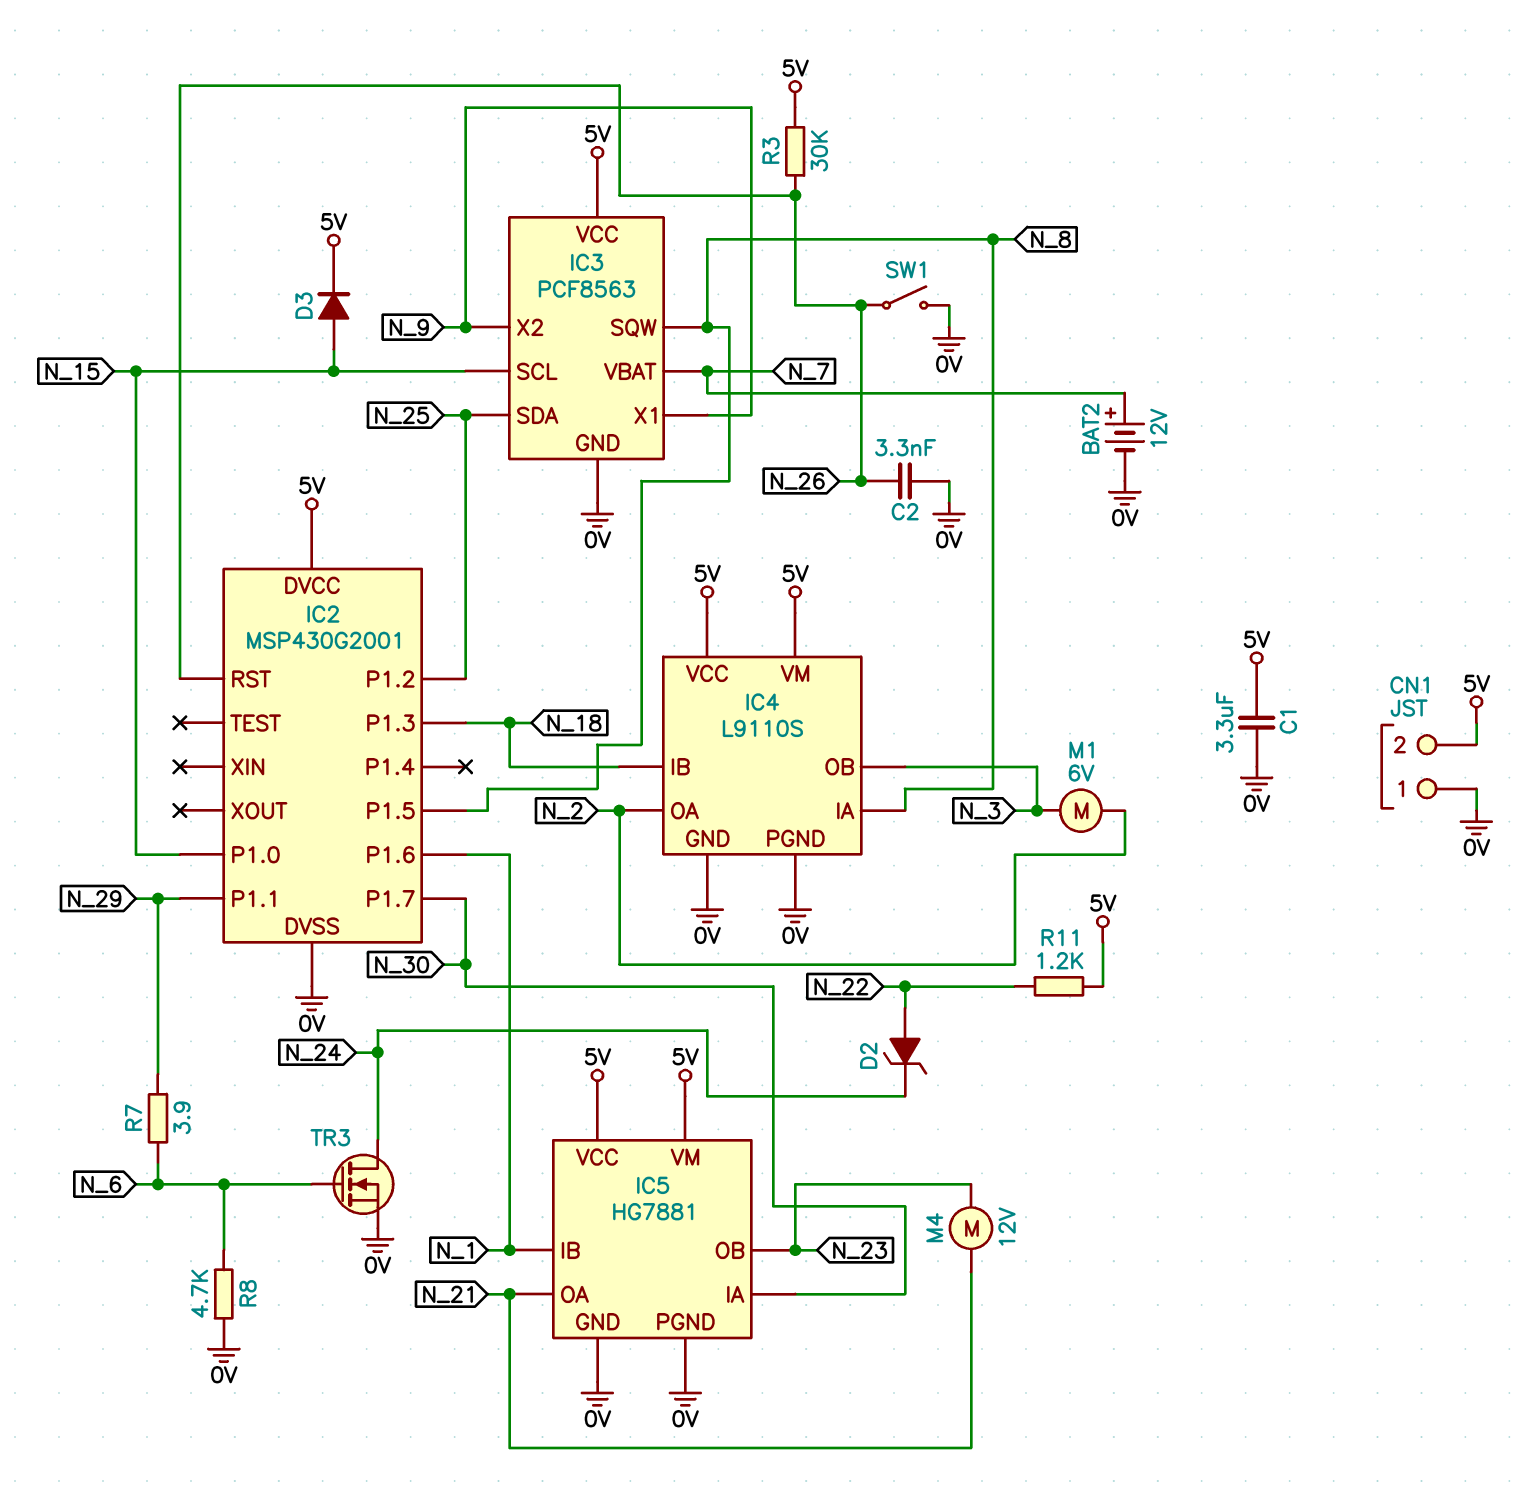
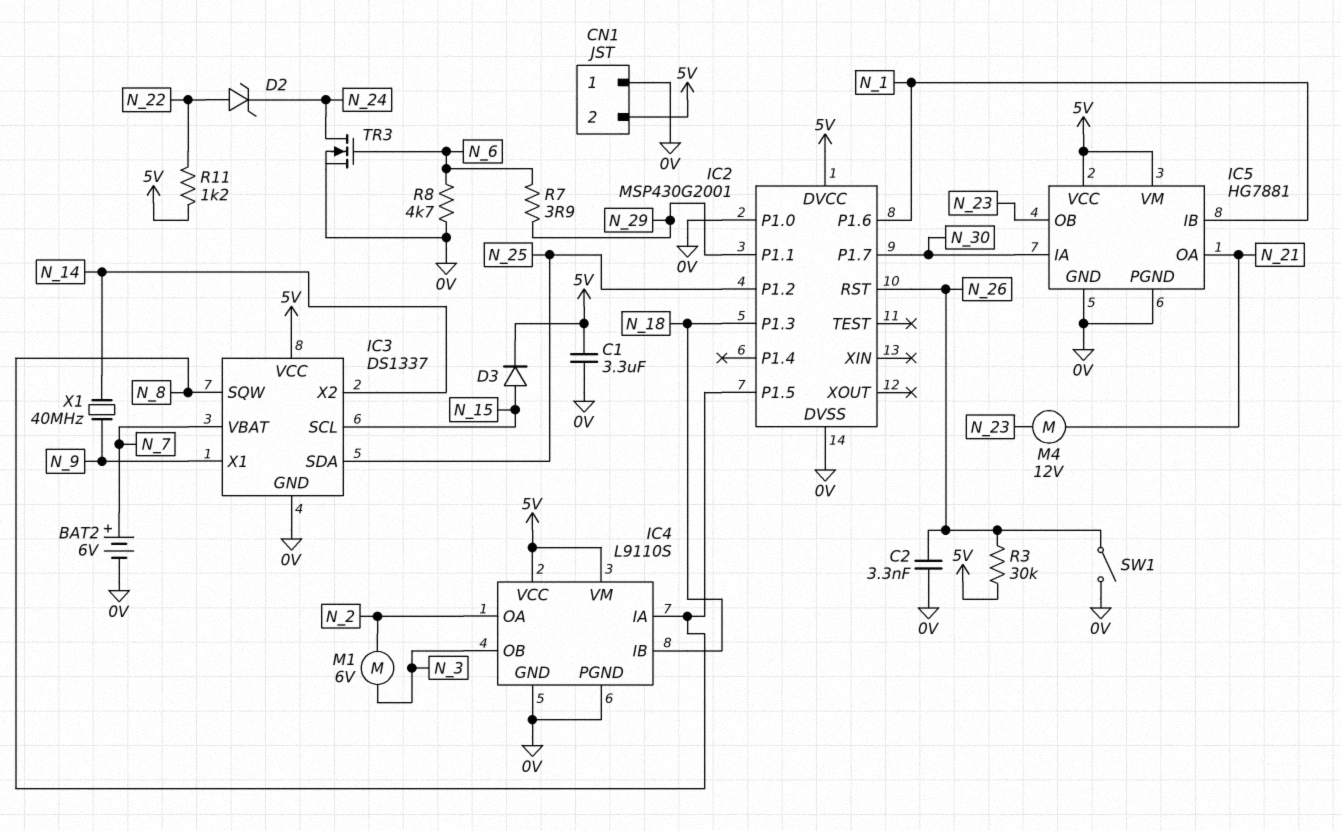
BAT2: 12V (plus N_7, minus 0V) -> 6V (plus N_7, minus 0V)
IC2 pin P1.0: N_15 -> 0V
IC3: PCF8563 -> DS1337
IC3 pin X2: N_9 -> N_14
X1: none -> 40MHz (N_9, N_14)

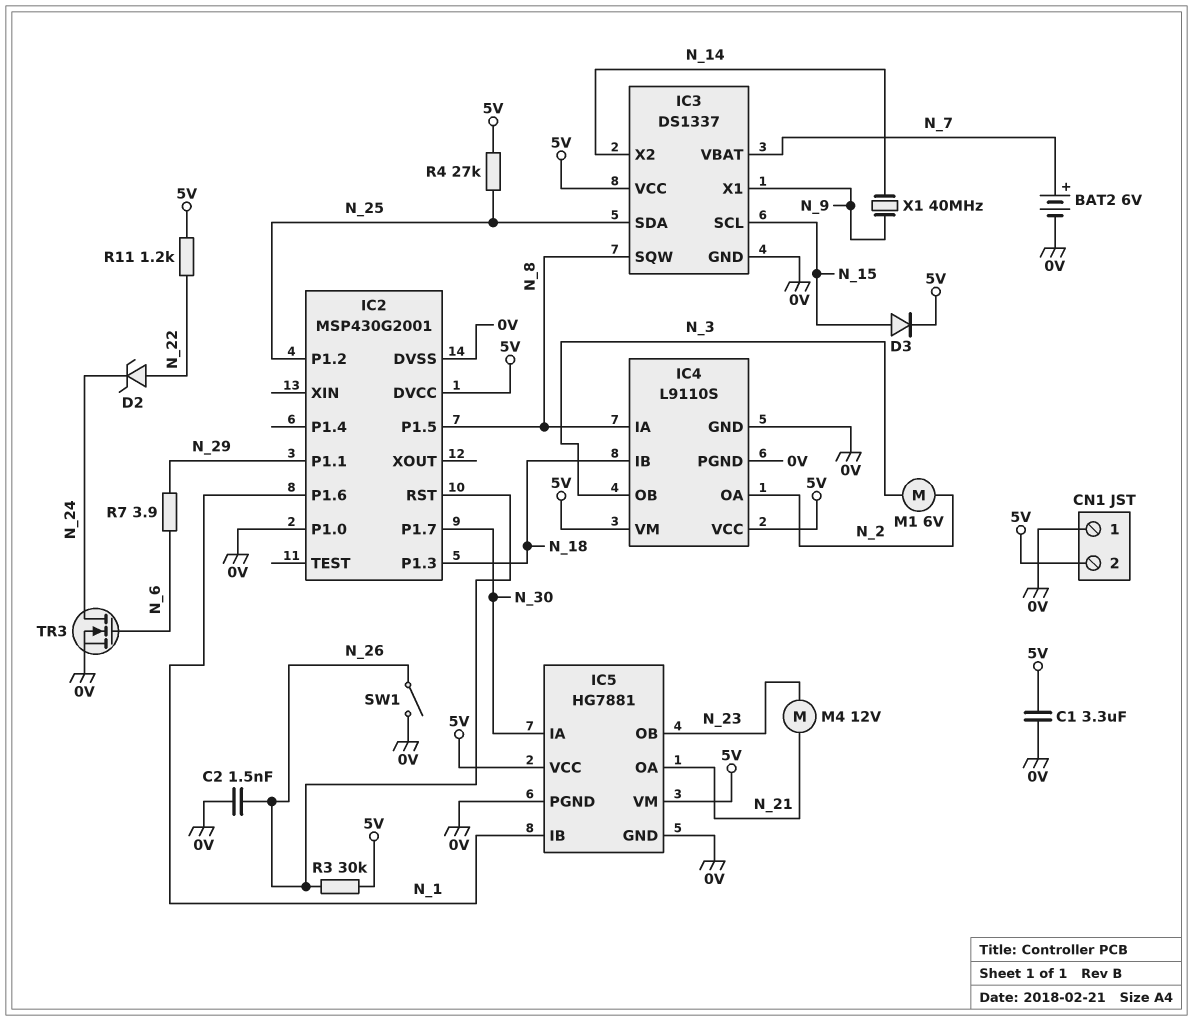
C2: 3.3nF (0V, N_26) -> 1.5nF (0V, N_26)
R4: none -> 27k (5V, N_25)
R8: 4.7k (0V, N_6) -> none

